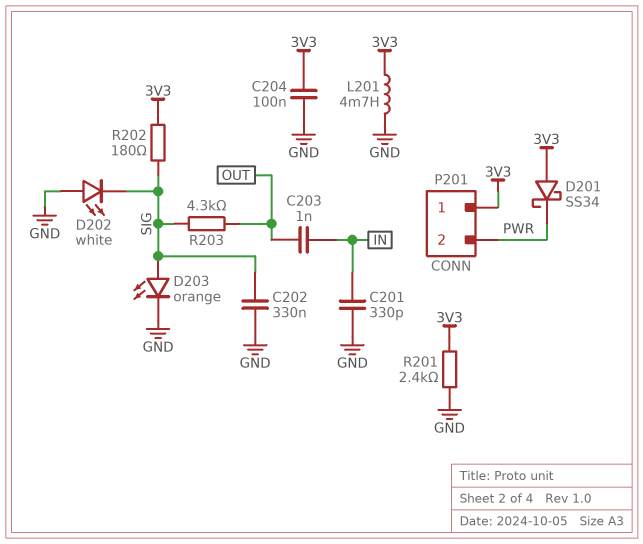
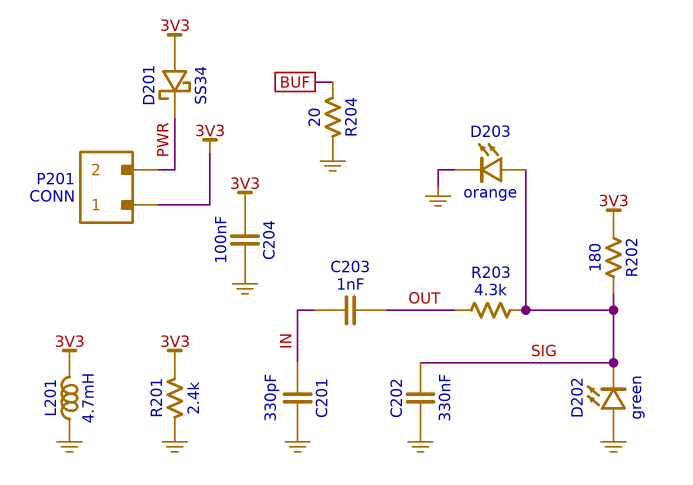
D202: LED white (A GND, K SIG) -> LED green (A GND, K SIG)
R204: none -> 20 (BUF, GND)

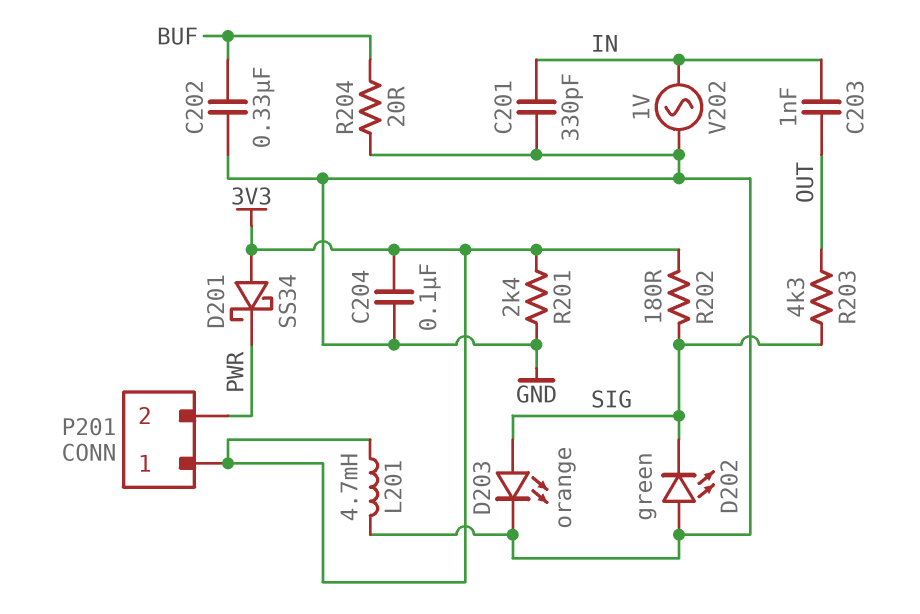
C202: 330nF (GND, SIG) -> 330nF (BUF, GND)
V202: none -> AC 1V (GND, IN)

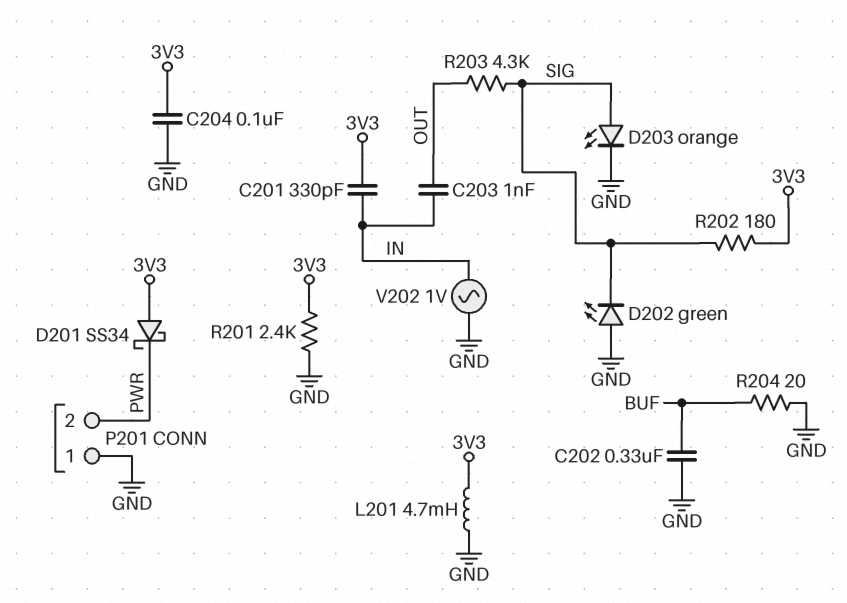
C201: 330pF (GND, IN) -> 330pF (3V3, IN)
P201 pin 1: 3V3 -> GND

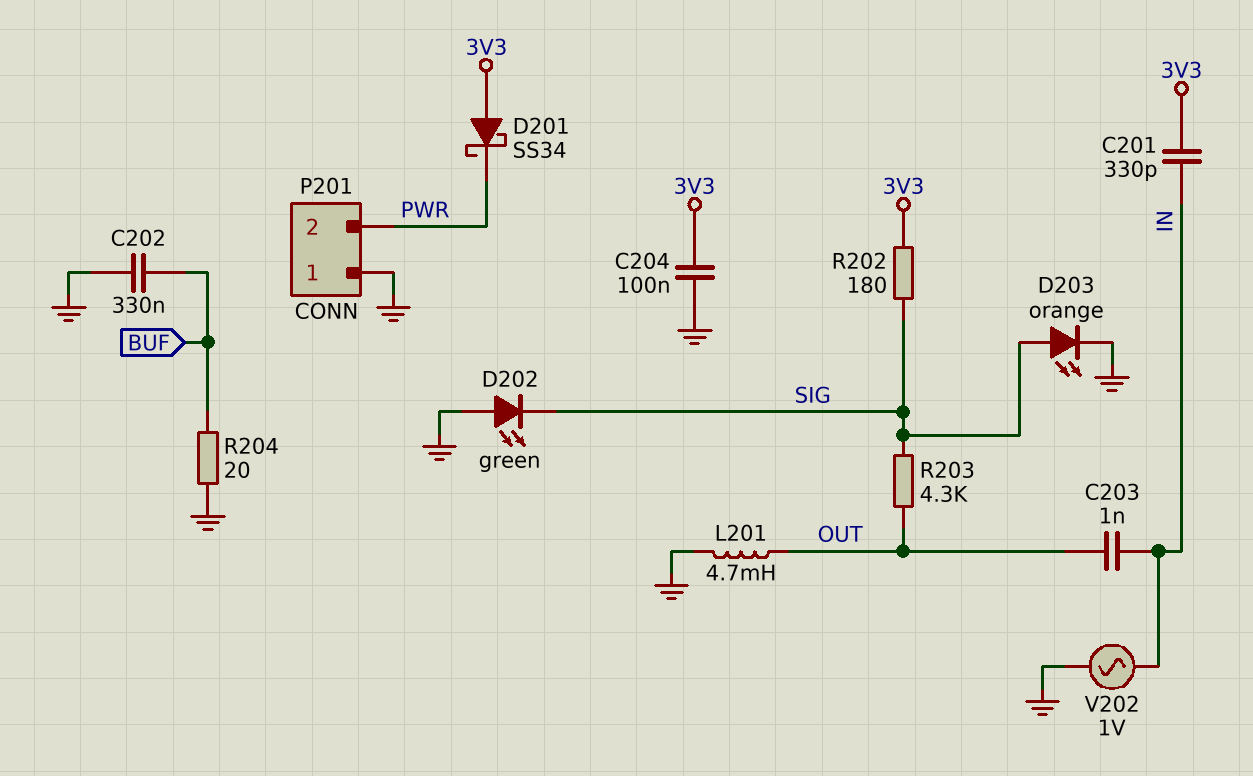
L201: 4.7mH (3V3, GND) -> 4.7mH (GND, OUT)
R201: 2.4k (3V3, GND) -> none

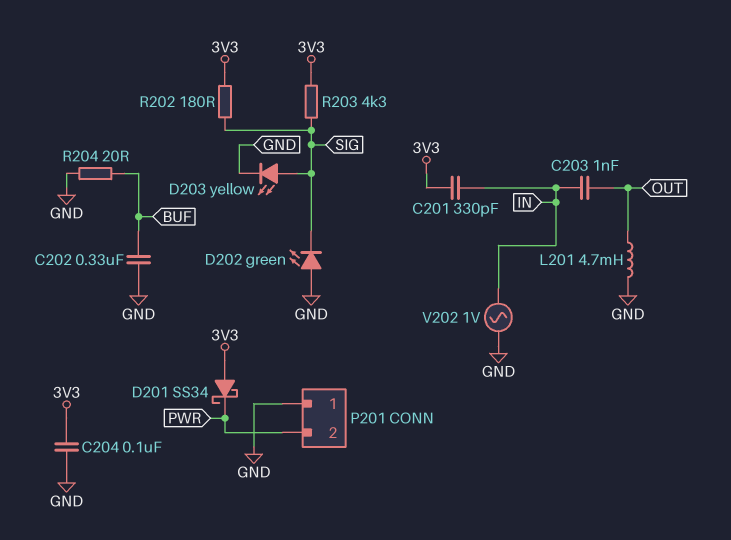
D203: LED orange (A SIG, K GND) -> LED yellow (A SIG, K GND)
R203: 4.3k (OUT, SIG) -> 4.3k (3V3, SIG)

